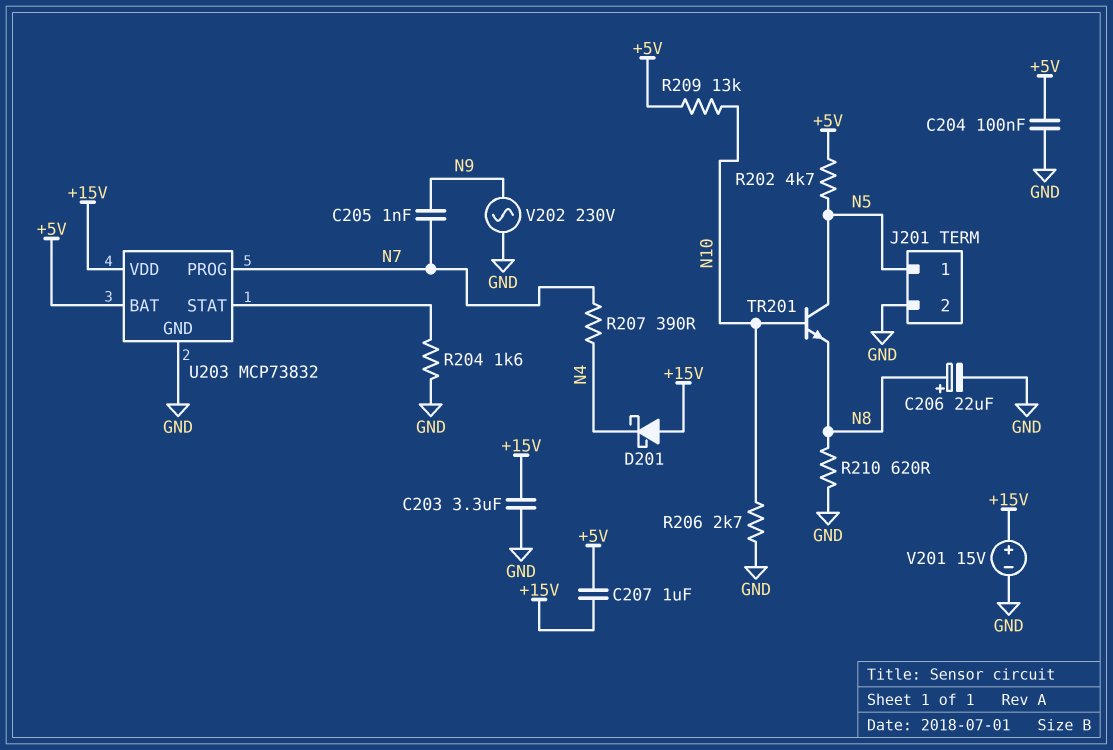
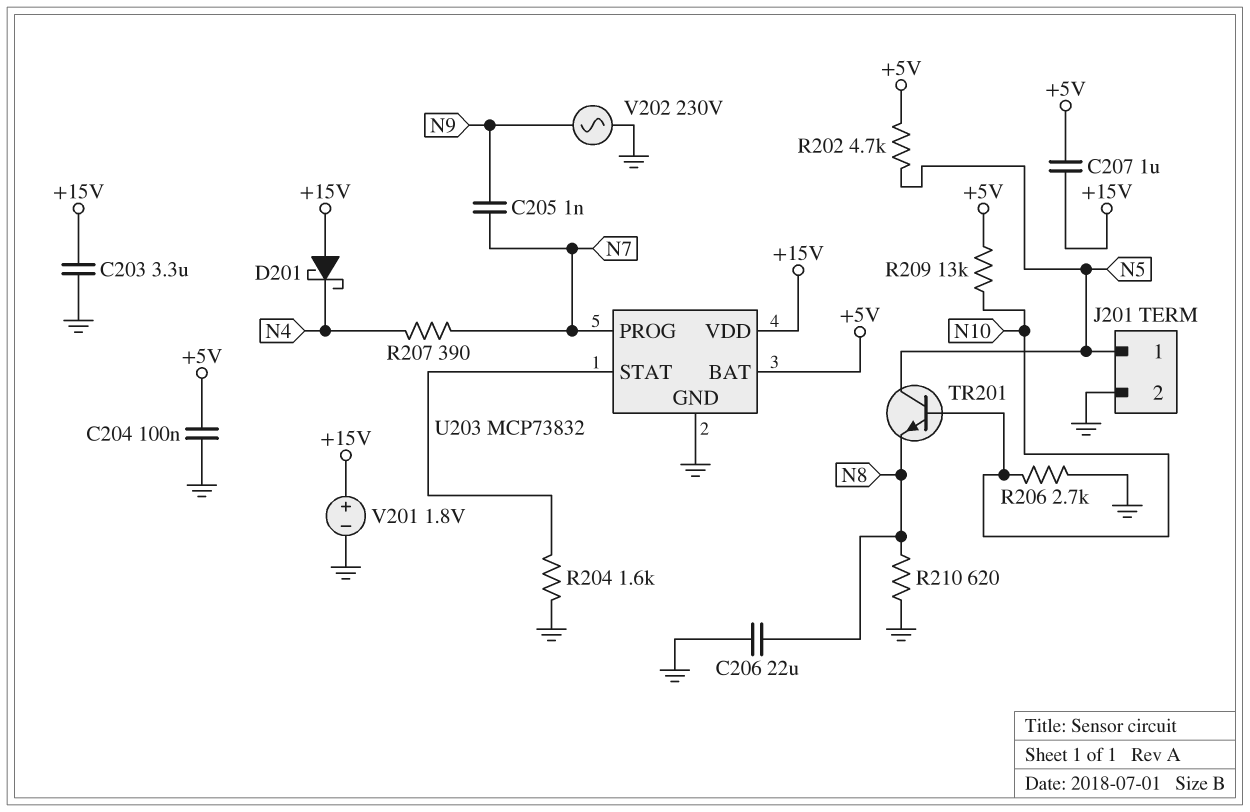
C206: 22uF (plus N8, minus GND) -> 22uF (GND, N8)
V201: 15V (plus +15V, minus GND) -> 1.8V (plus +15V, minus GND)

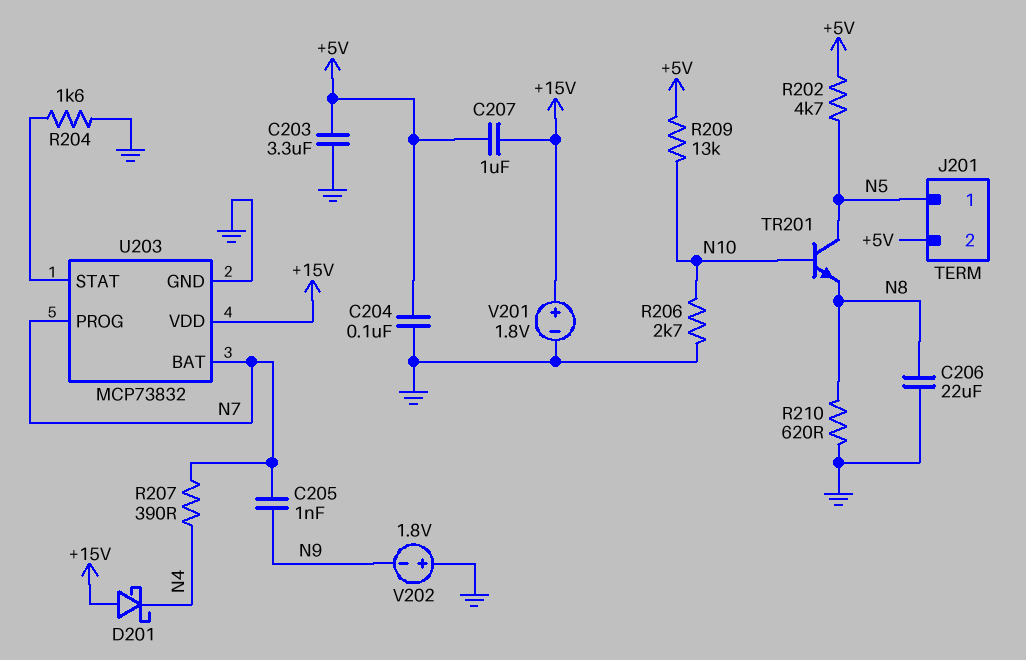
C203: 3.3uF (+15V, GND) -> 3.3uF (+5V, GND)
J201 pin 2: GND -> +5V
U203 pin BAT: +5V -> N7
V202: AC 230V (GND, N9) -> 1.8V (plus GND, minus N9)

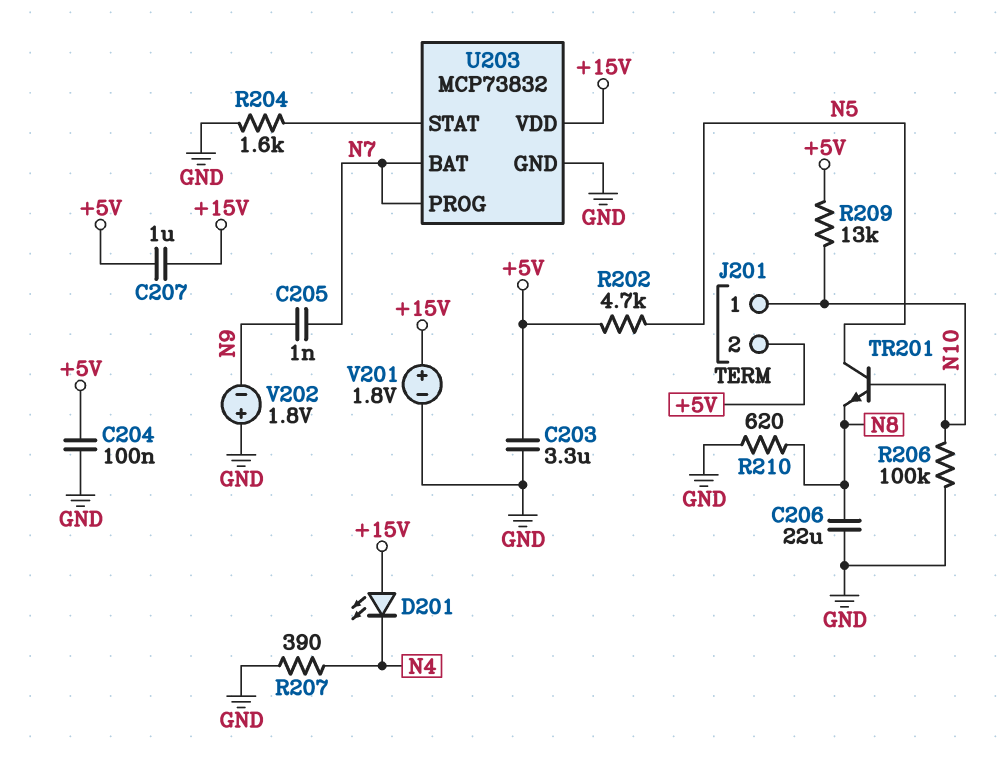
D201: schottky (A +15V, K N4) -> LED (A +15V, K N4)
J201 pin 1: N5 -> N10
R206: 2.7k (GND, N10) -> 100k (GND, N10)
R207: 390 (N4, N7) -> 390 (GND, N4)

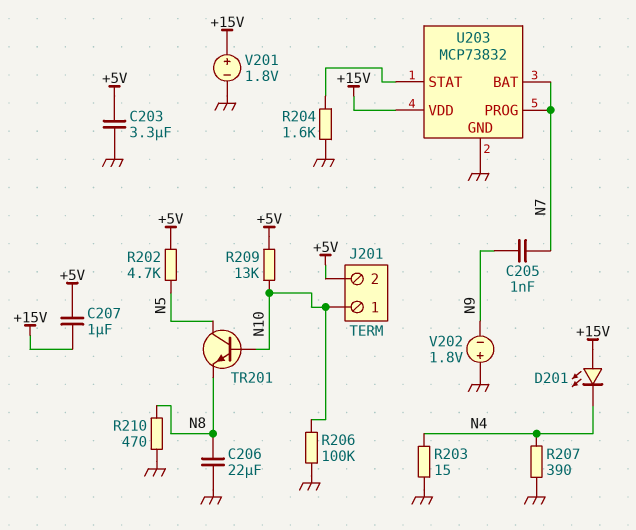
C204: 100nF (+5V, GND) -> none
R203: none -> 15 (GND, N4)
R210: 620 (GND, N8) -> 470 (GND, N8)

